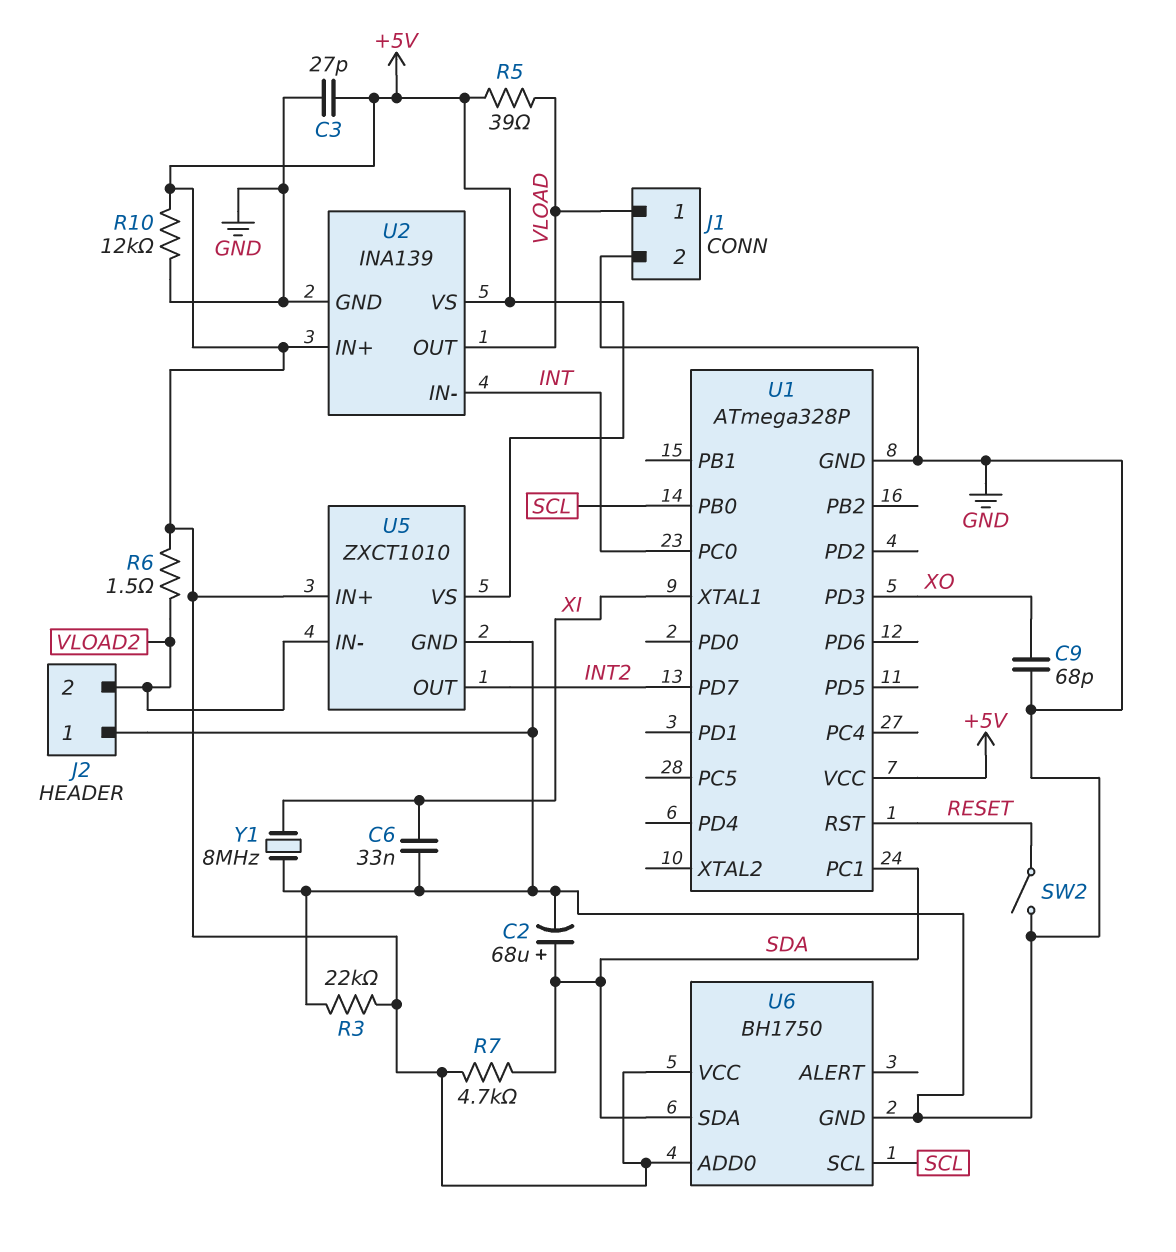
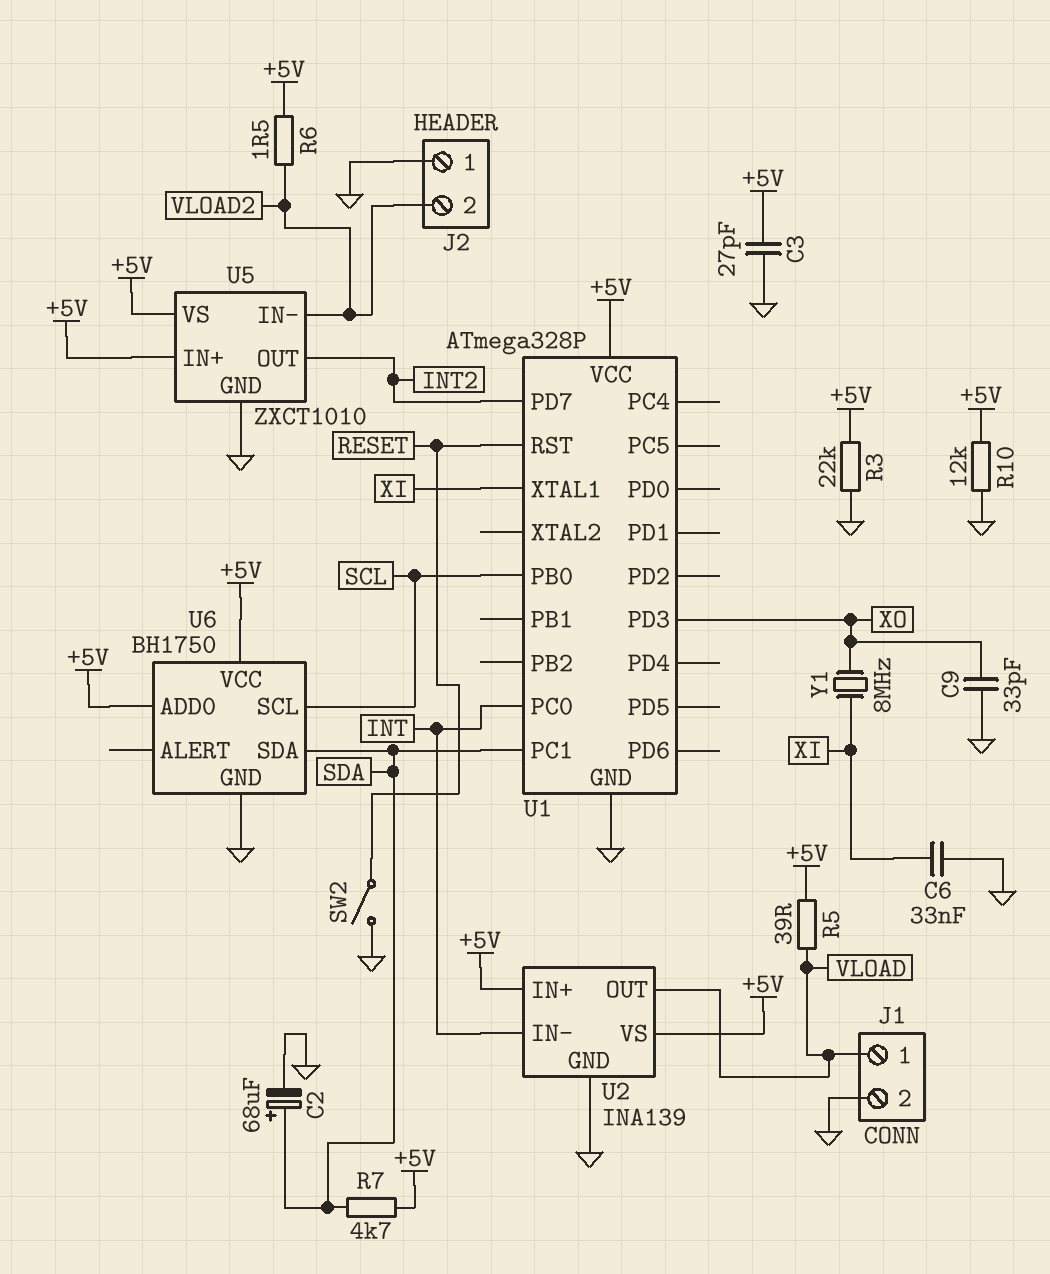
C9: 68pF (GND, XO) -> 33pF (GND, XO)
Y1: 8MHz (GND, XI) -> 8MHz (XI, XO)

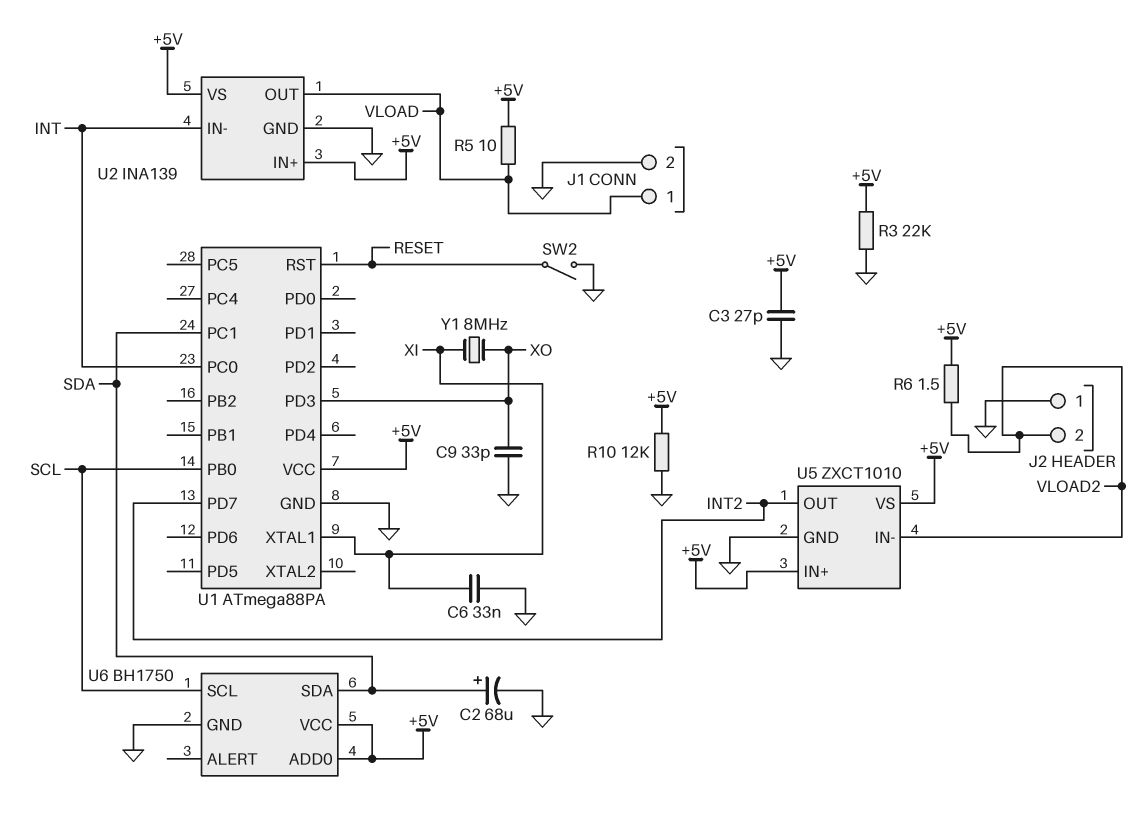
R5: 39 (+5V, VLOAD) -> 10 (+5V, VLOAD)
R7: 4.7k (+5V, SDA) -> none
U1: ATmega328P -> ATmega88PA

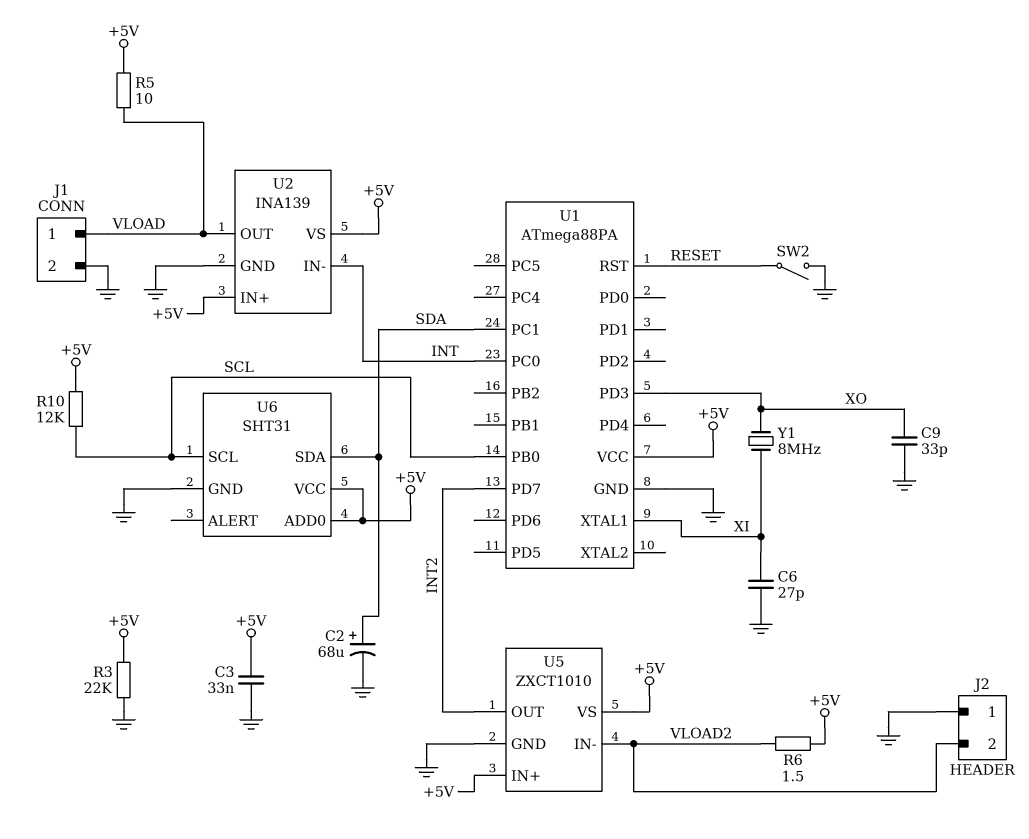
C3: 27pF (+5V, GND) -> 33nF (+5V, GND)
C6: 33nF (GND, XI) -> 27pF (GND, XI)
R10: 12k (+5V, GND) -> 12k (+5V, SCL)
U6: BH1750 -> SHT31

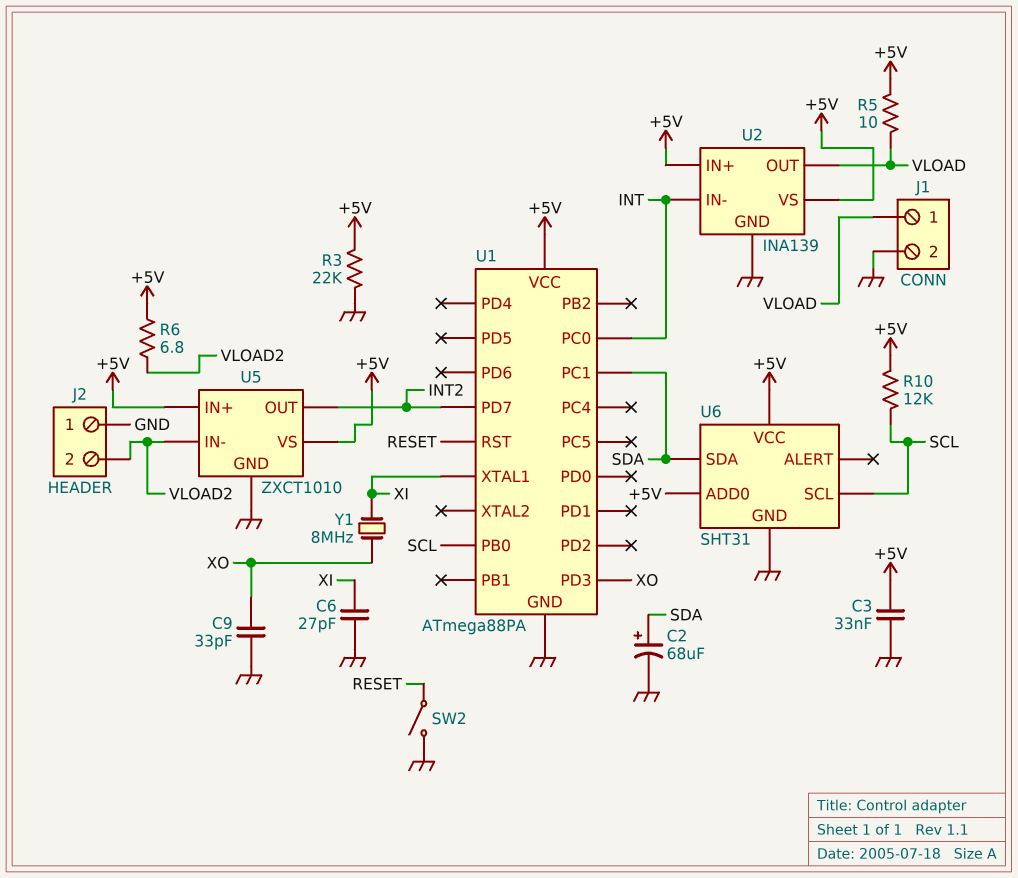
R6: 1.5 (+5V, VLOAD2) -> 6.8 (+5V, VLOAD2)

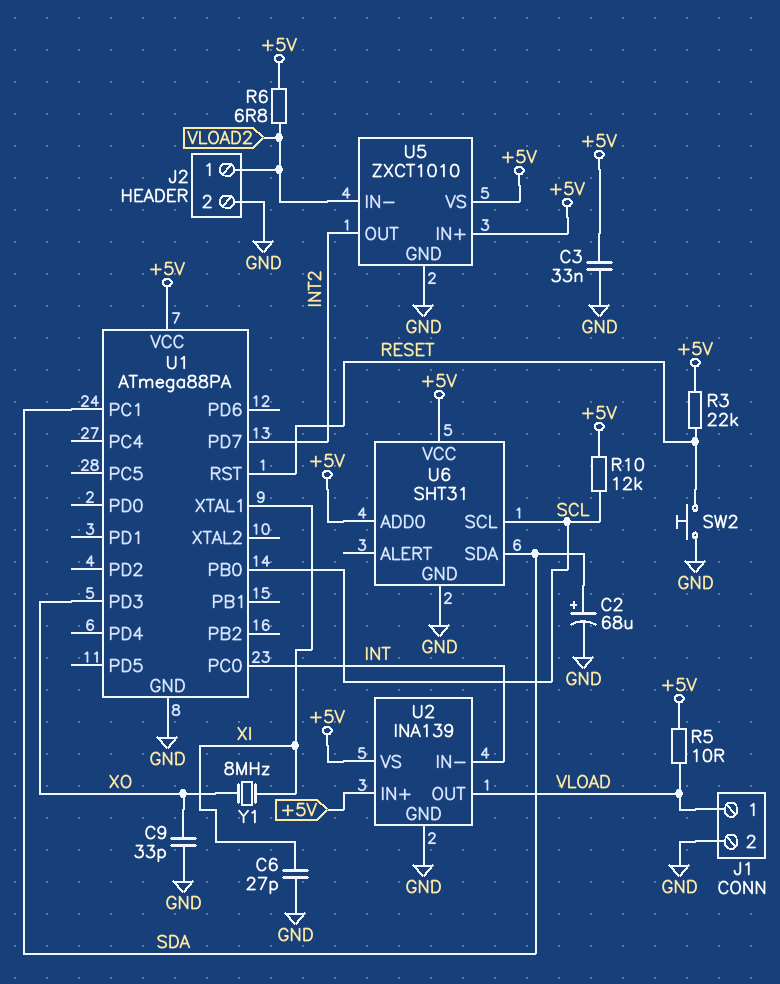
J2 pin 1: GND -> VLOAD2
J2 pin 2: VLOAD2 -> GND
R3: 22k (+5V, GND) -> 22k (+5V, RESET)
SW2: switch (GND, RESET) -> button (GND, RESET)

